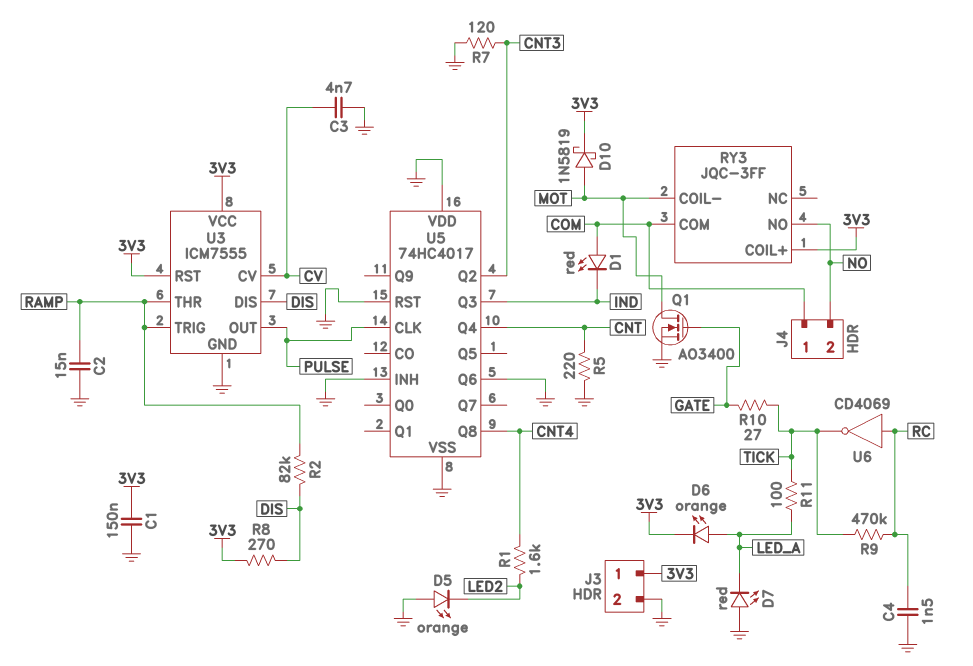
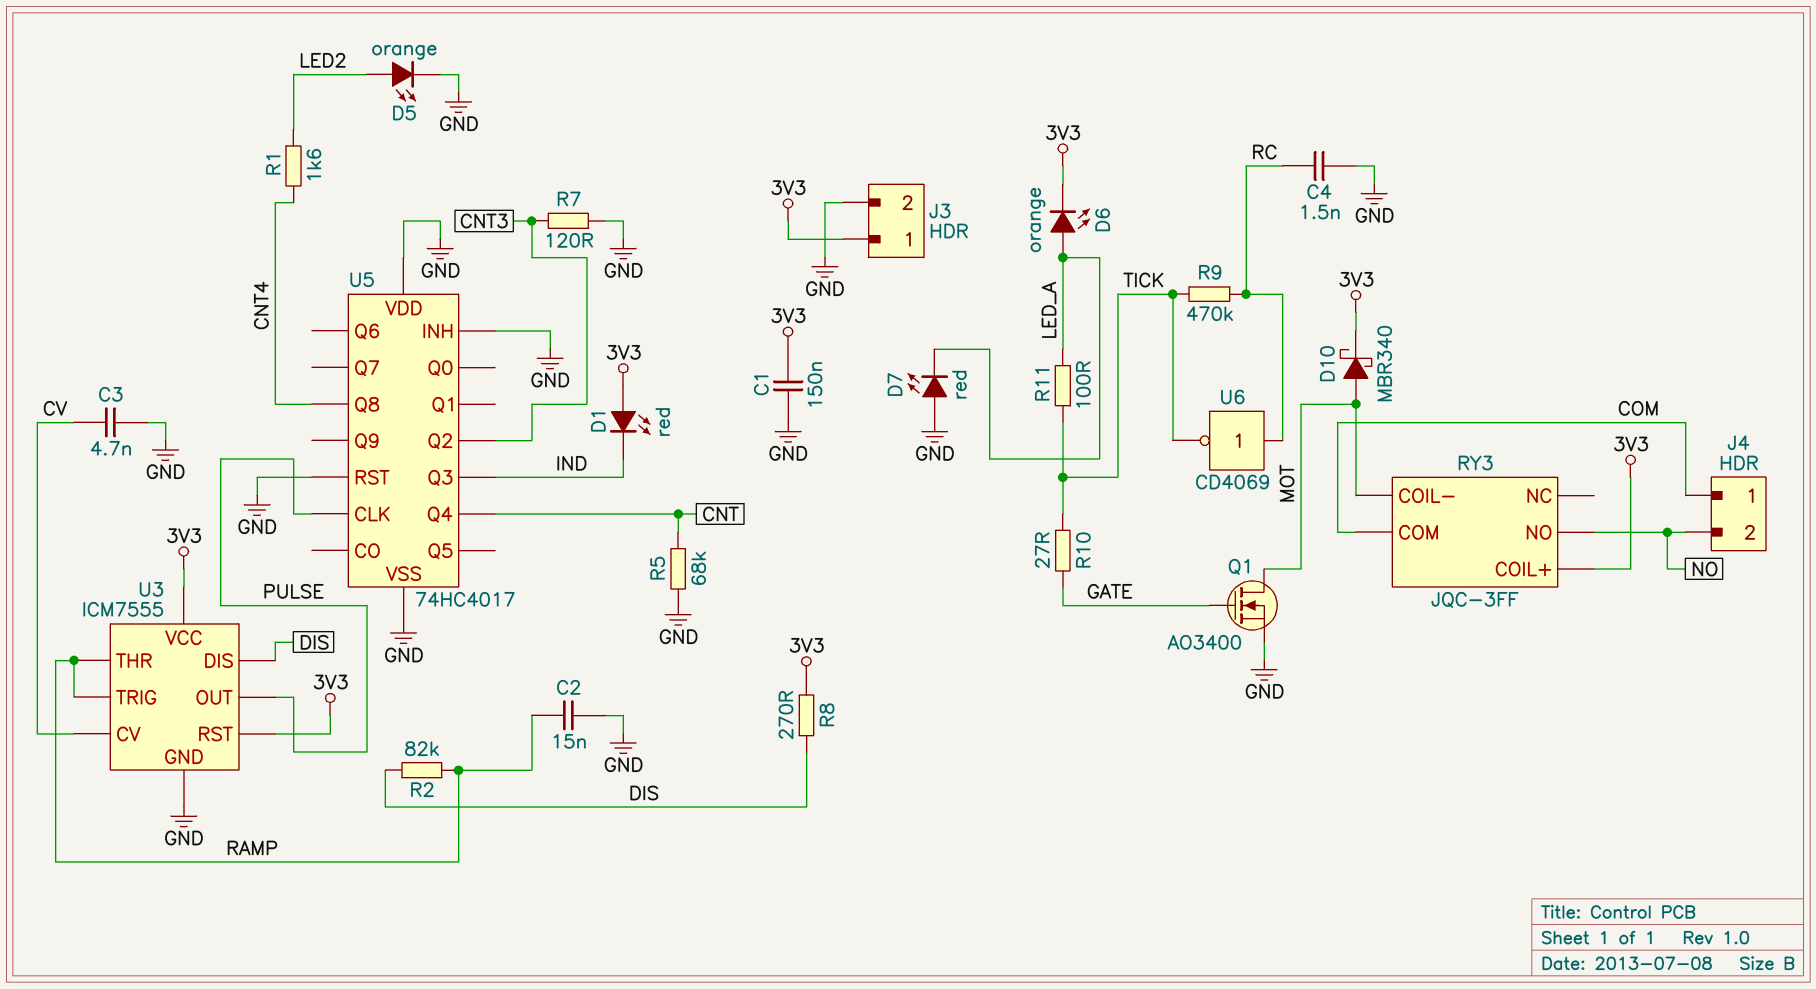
D1: LED red (A COM, K IND) -> LED red (A 3V3, K IND)
D5: LED orange (A GND, K LED2) -> LED orange (A LED2, K GND)
D10: schottky 1N5819 (A MOT, K 3V3) -> schottky MBR340 (A MOT, K 3V3)
R5: 220 (CNT, GND) -> 68k (CNT, GND)
U5 pin Q6: GND -> none

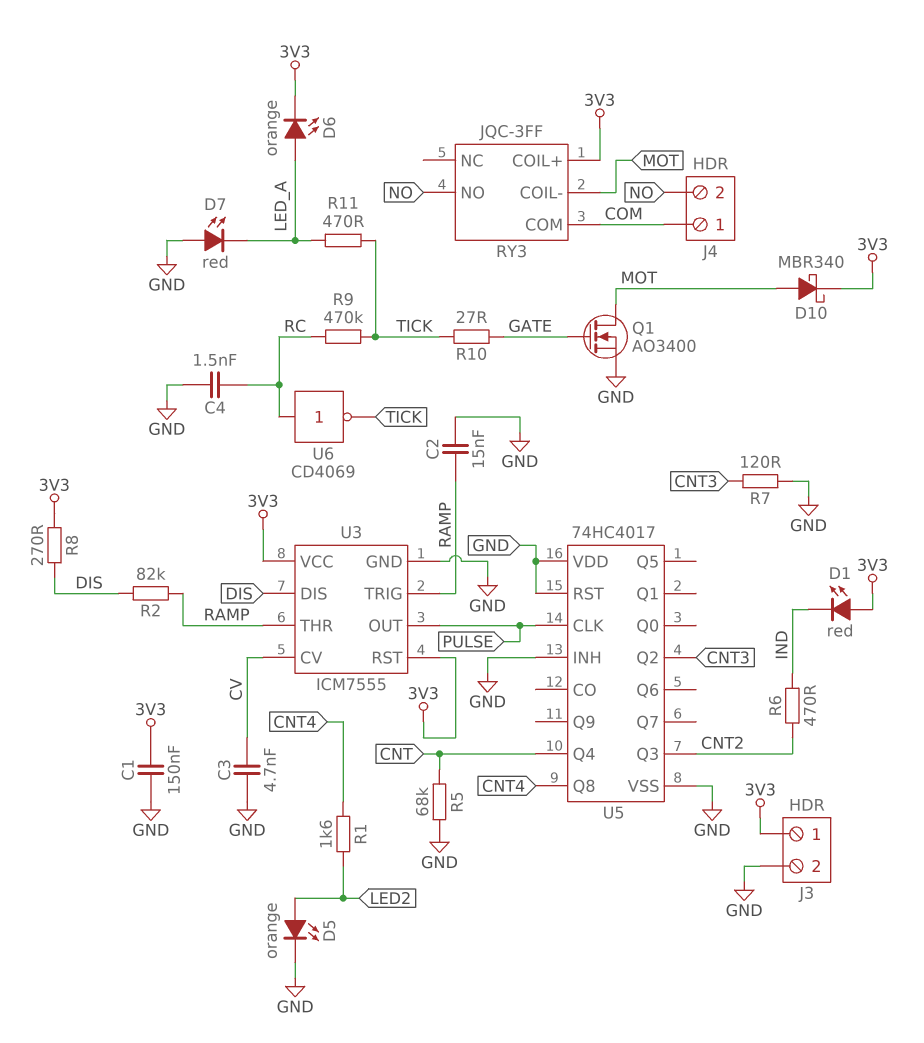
R6: none -> 470 (CNT2, IND)
R11: 100 (LED_A, TICK) -> 470 (LED_A, TICK)
U5 pin Q3: IND -> CNT2

